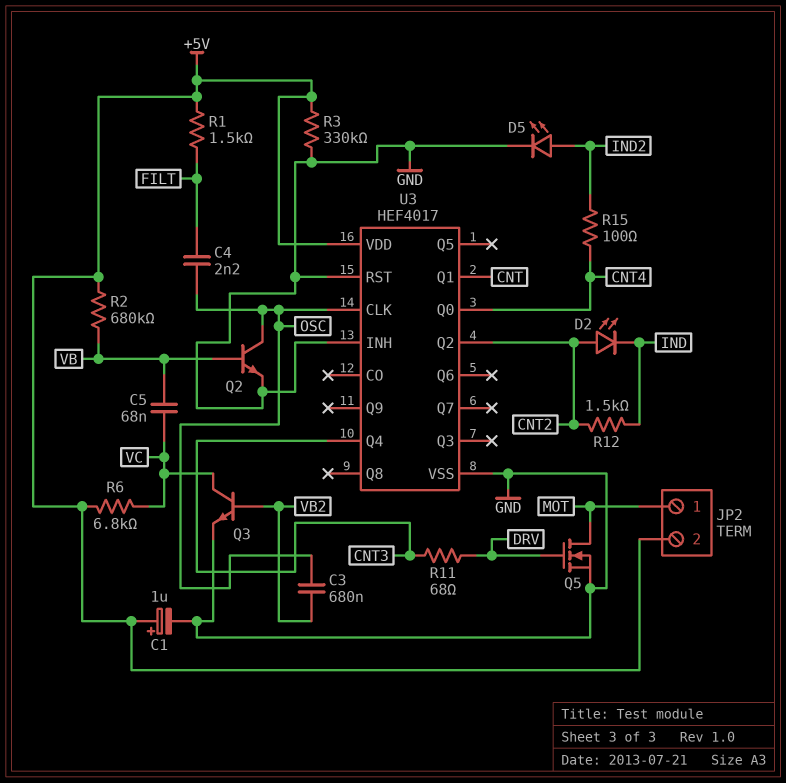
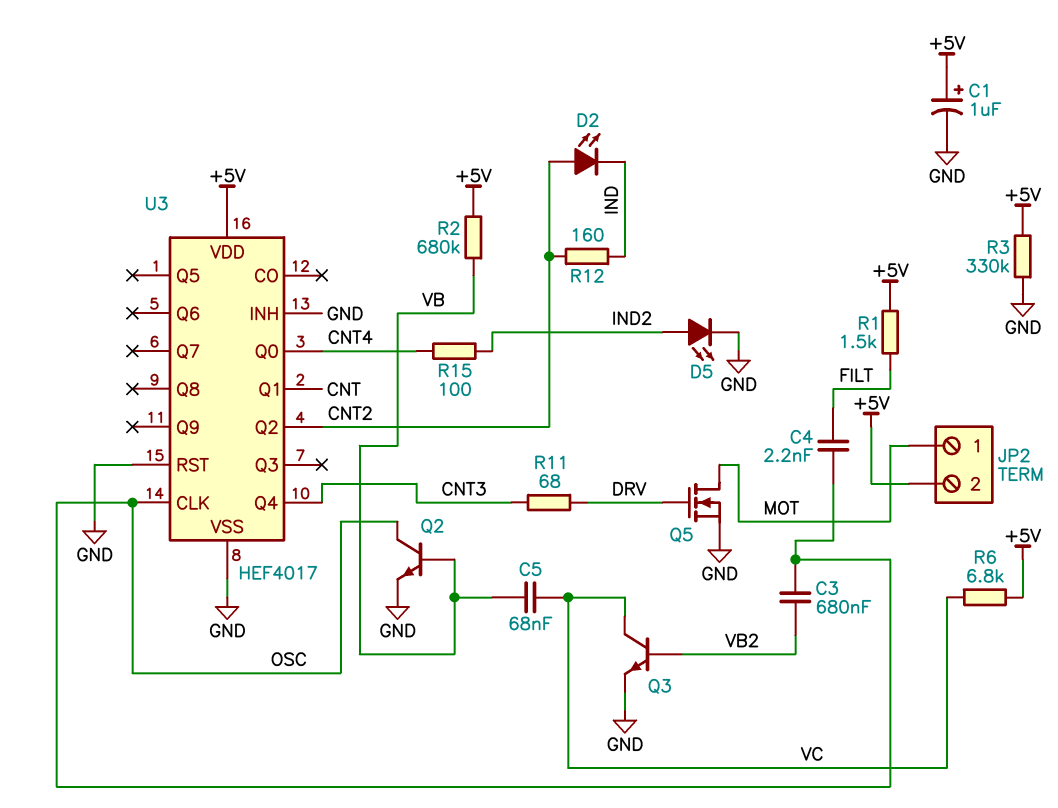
R12: 1.5k (CNT2, IND) -> 160 (CNT2, IND)

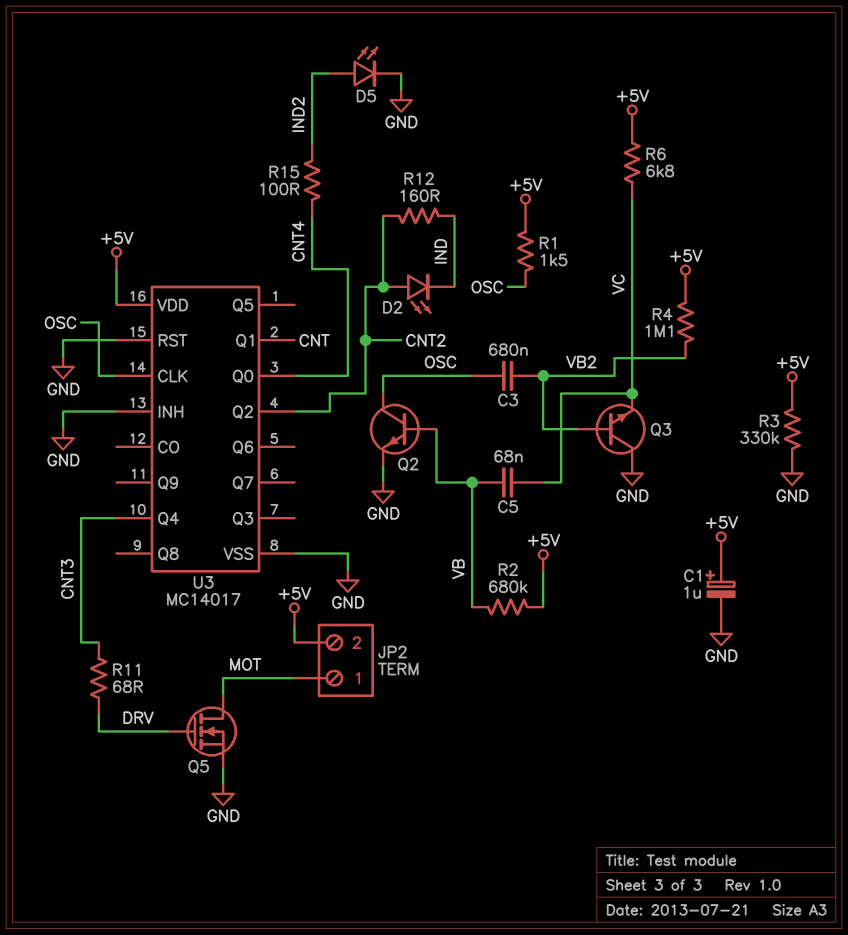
C4: 2.2nF (FILT, OSC) -> none
Q3: NPN (B VB2, C VC, E GND) -> NPN (B VB2, C GND, E VC)
R1: 1.5k (+5V, FILT) -> 1.5k (+5V, OSC)
R4: none -> 1.1M (+5V, VB2)
U3: HEF4017 -> MC14017

